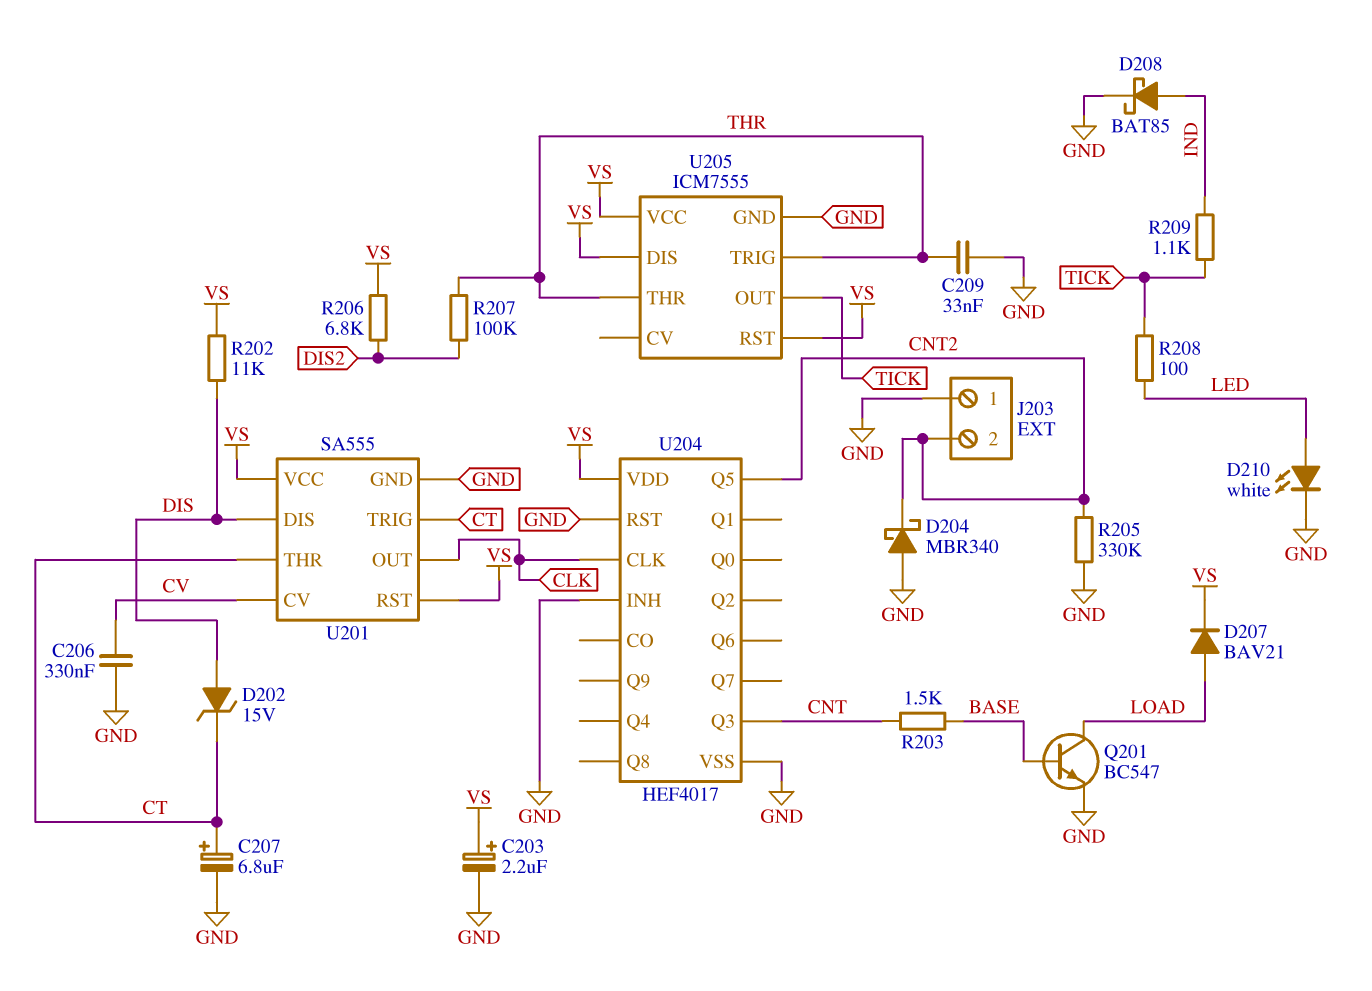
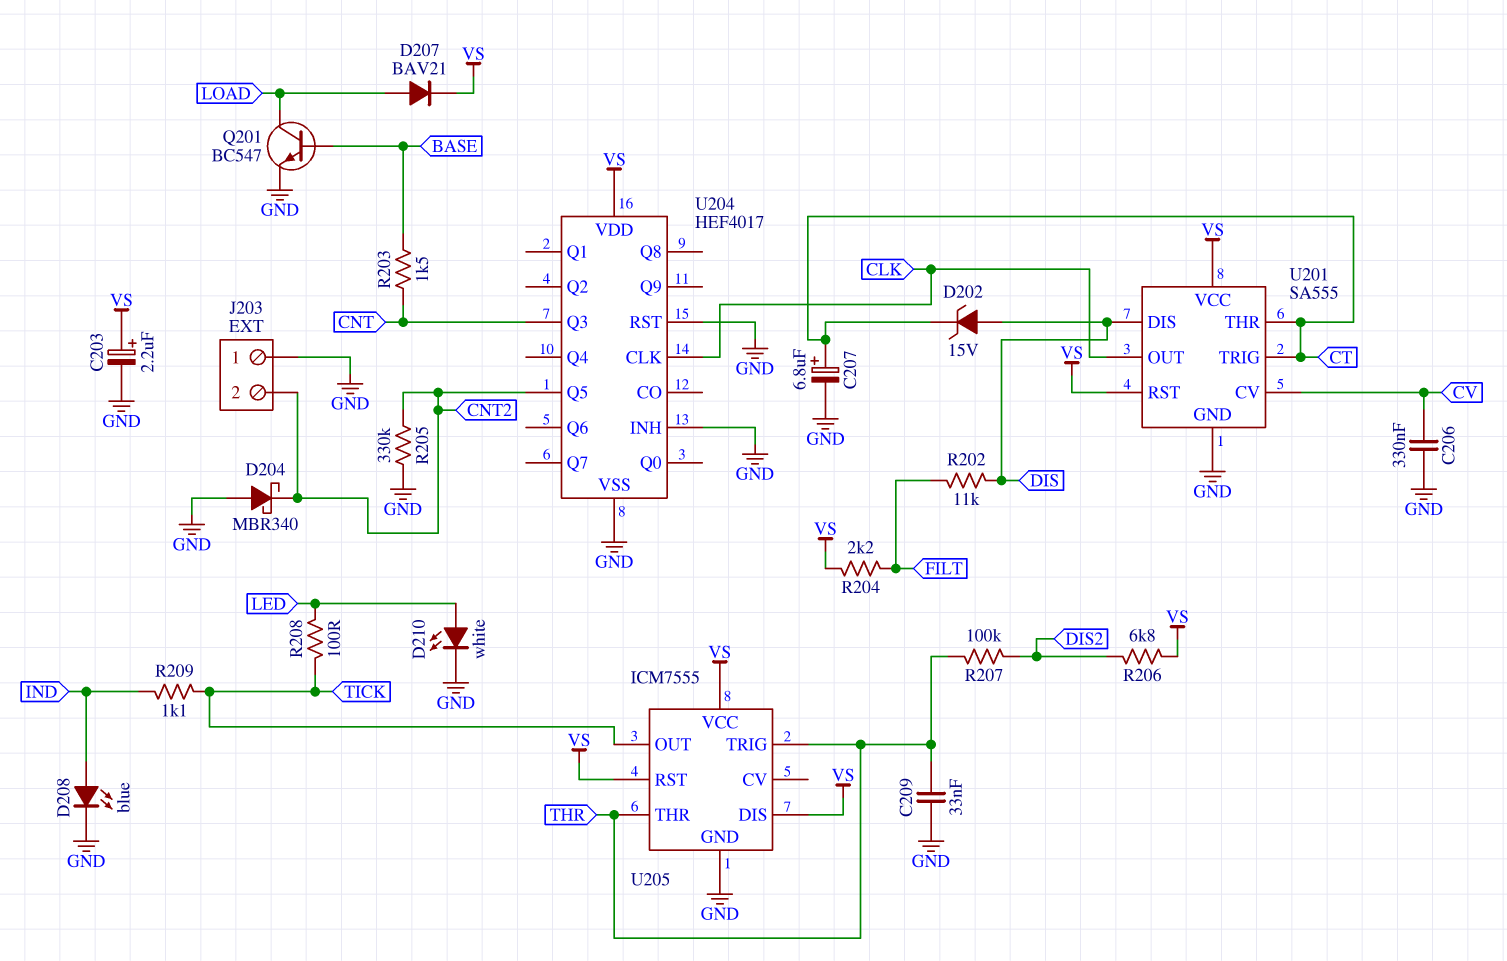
D208: schottky BAT85 (A IND, K GND) -> LED blue (A IND, K GND)
R202: 11k (DIS, VS) -> 11k (DIS, FILT)
R204: none -> 2.2k (FILT, VS)

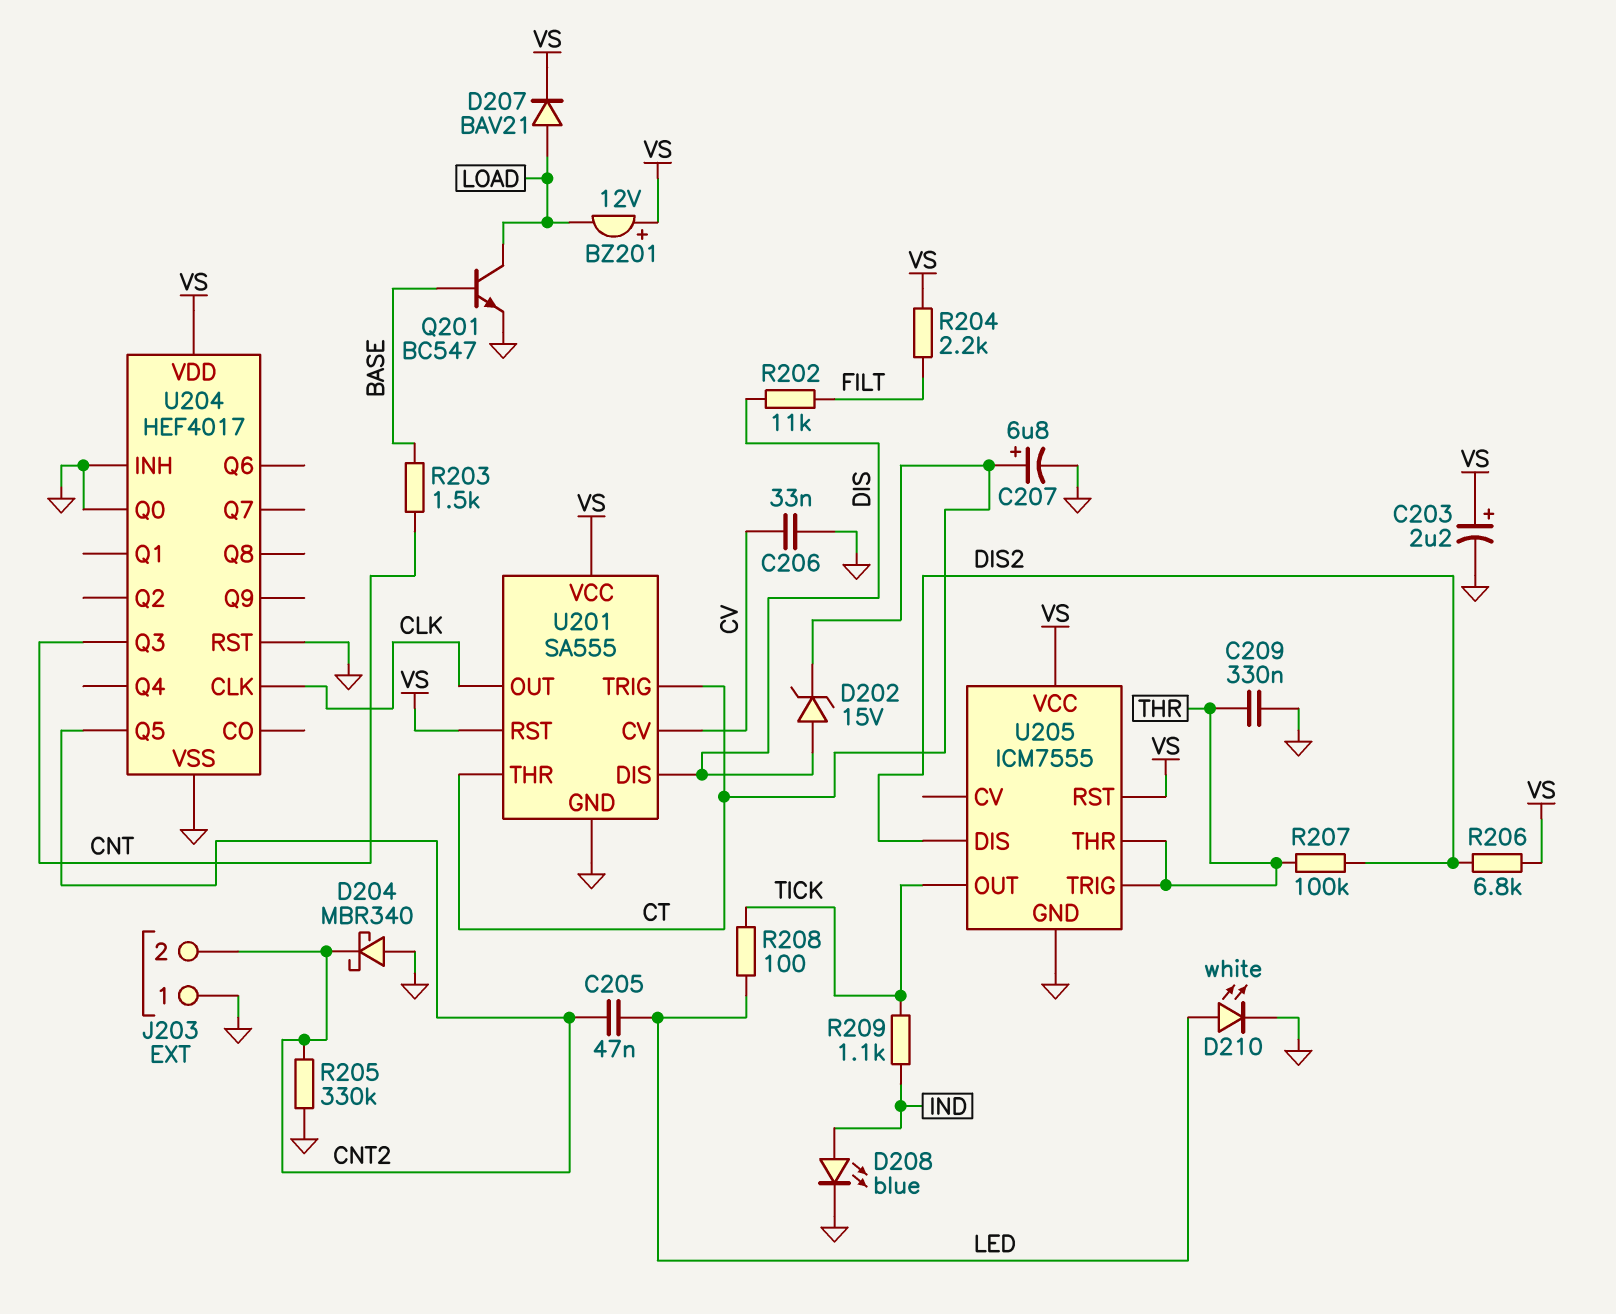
BZ201: none -> buzzer 12V (plus VS, minus LOAD)
C205: none -> 47nF (CNT2, LED)
C206: 330nF (CV, GND) -> 33nF (CV, GND)
C209: 33nF (GND, THR) -> 330nF (GND, THR)
U204 pin Q0: none -> GND
U205 pin DIS: VS -> DIS2

